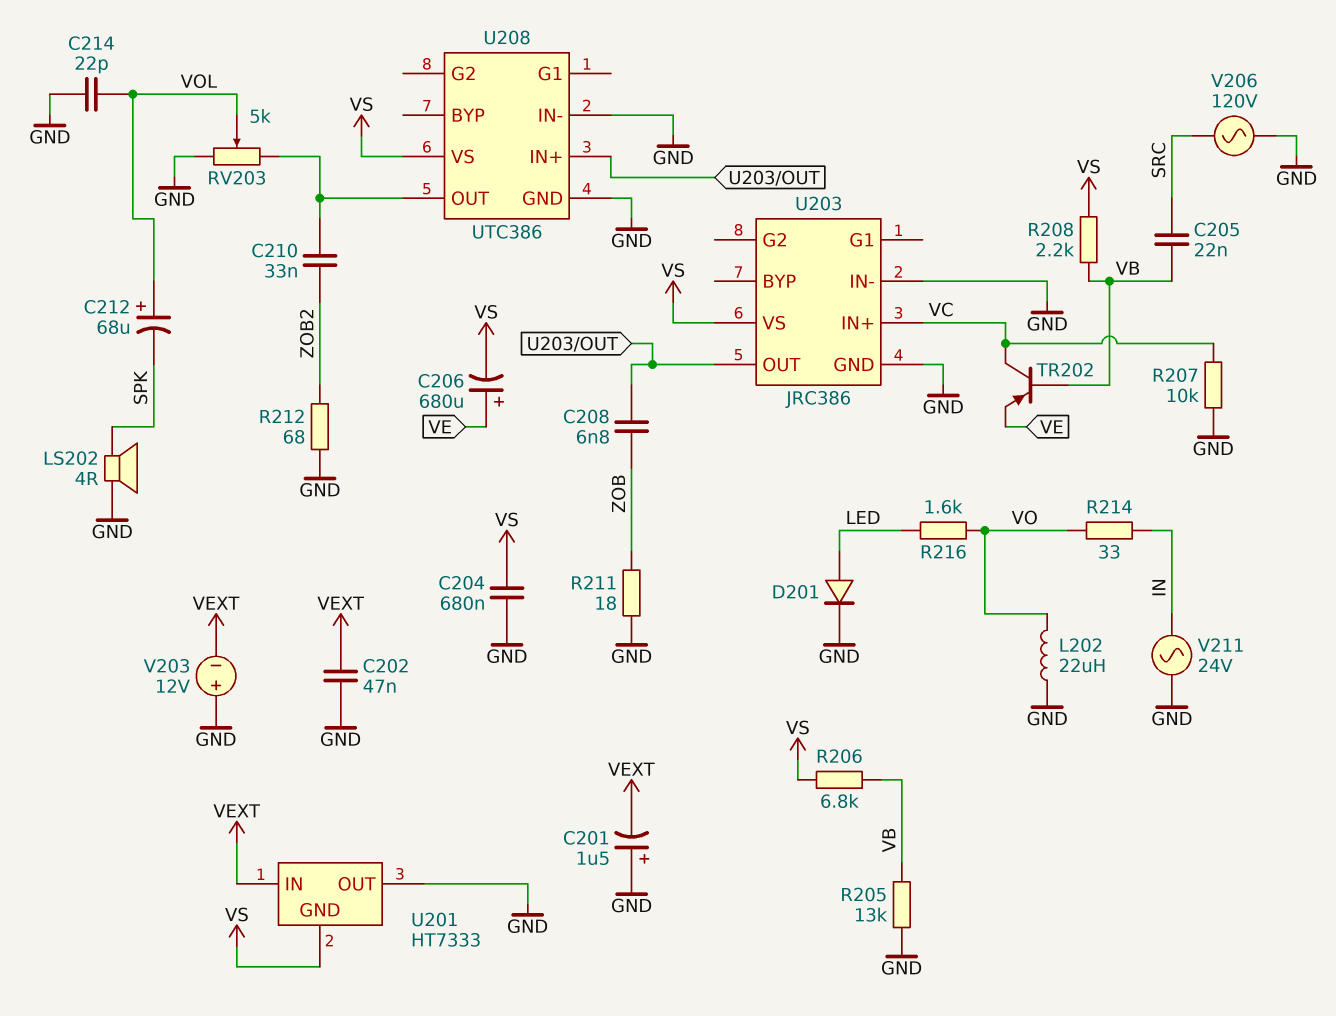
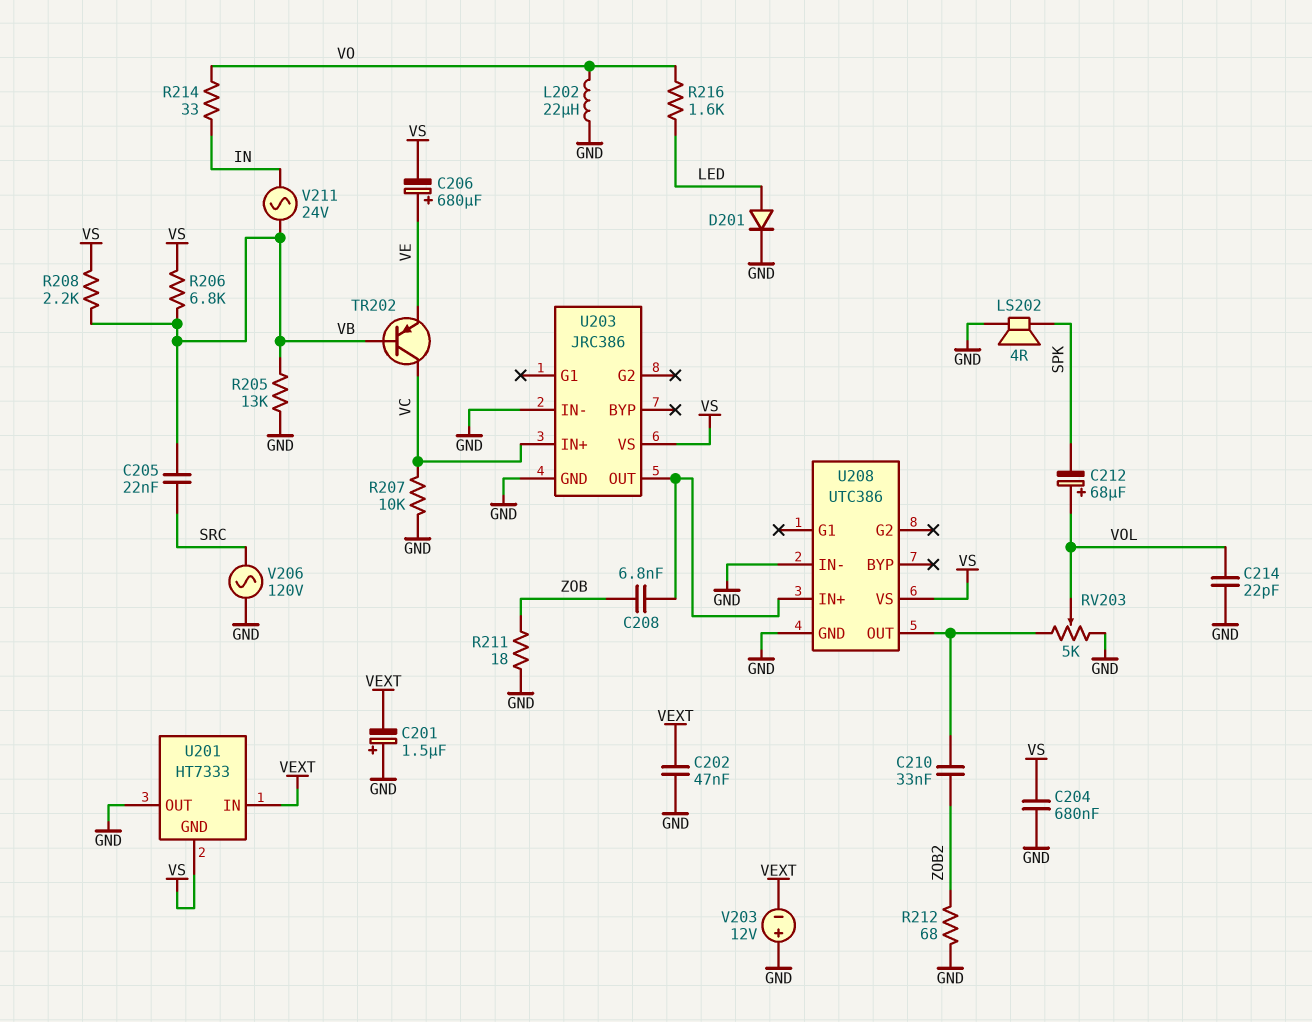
V211: AC 24V (GND, IN) -> AC 24V (IN, VB)

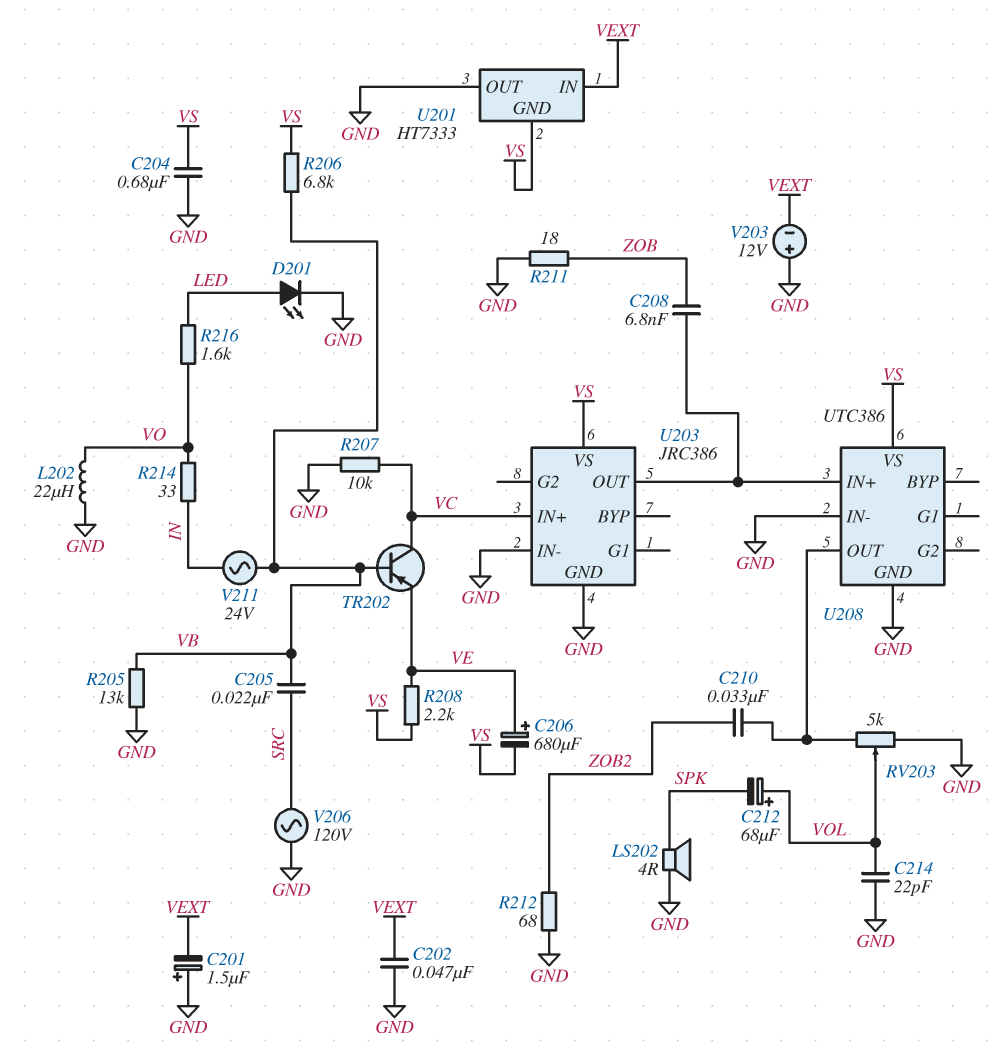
D201: diode (A LED, K GND) -> LED (A LED, K GND)
R208: 2.2k (VB, VS) -> 2.2k (VE, VS)

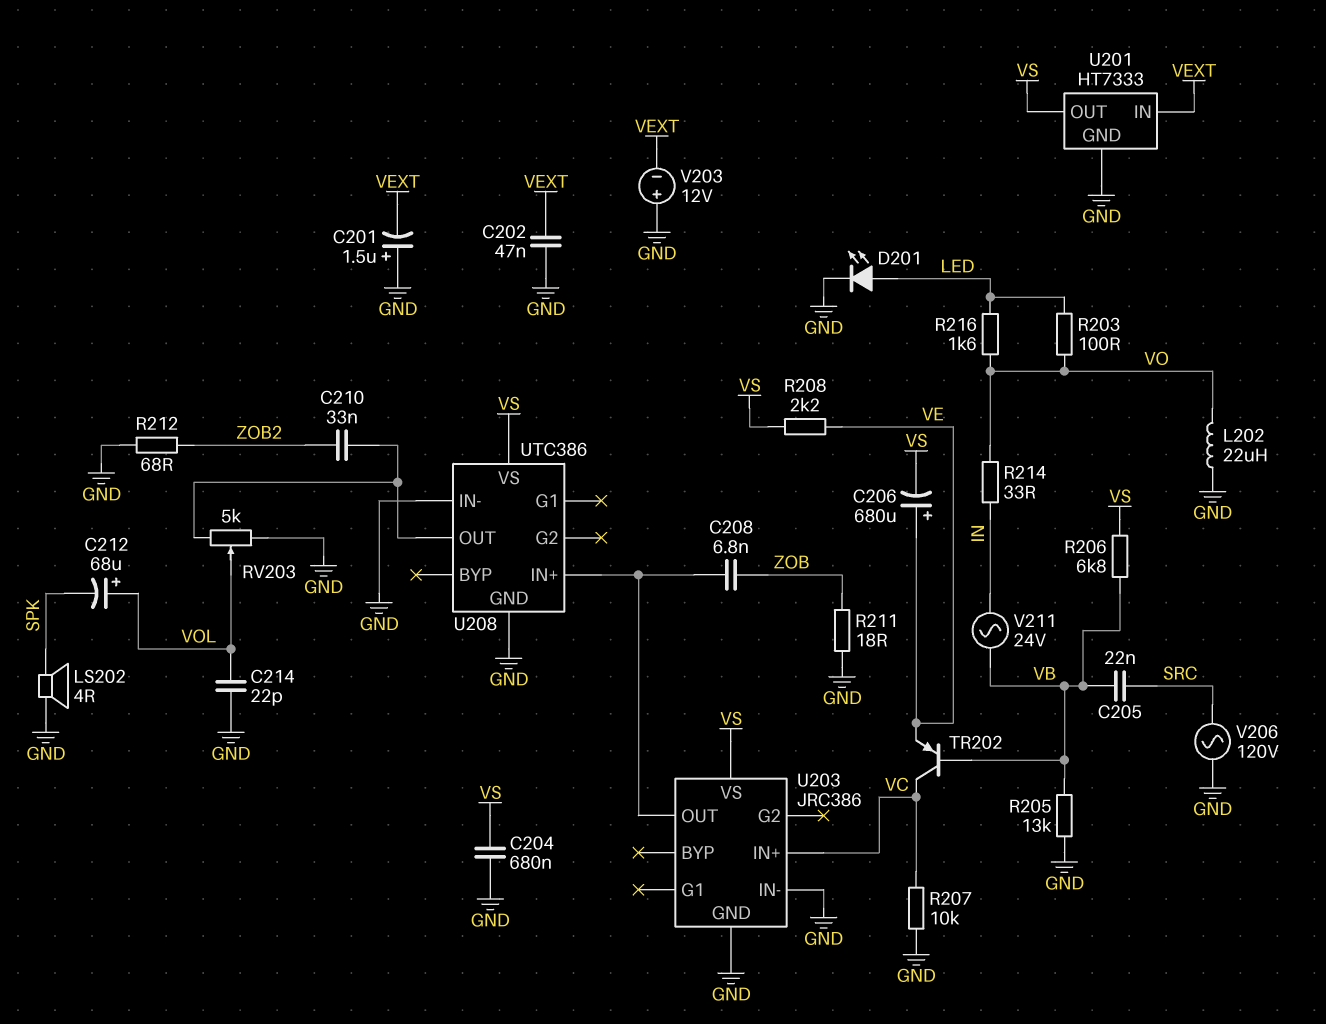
R203: none -> 100 (LED, VO)
U201 pin GND: VS -> GND
U201 pin OUT: GND -> VS

